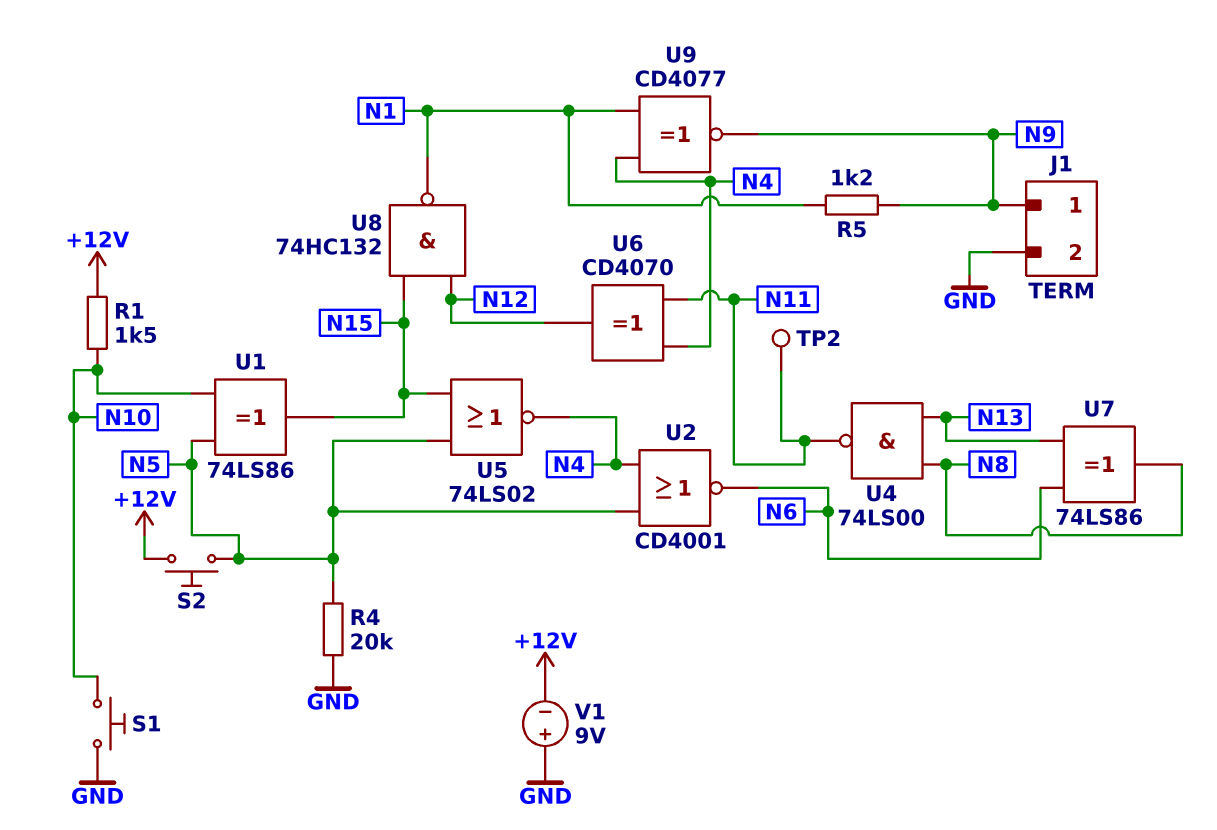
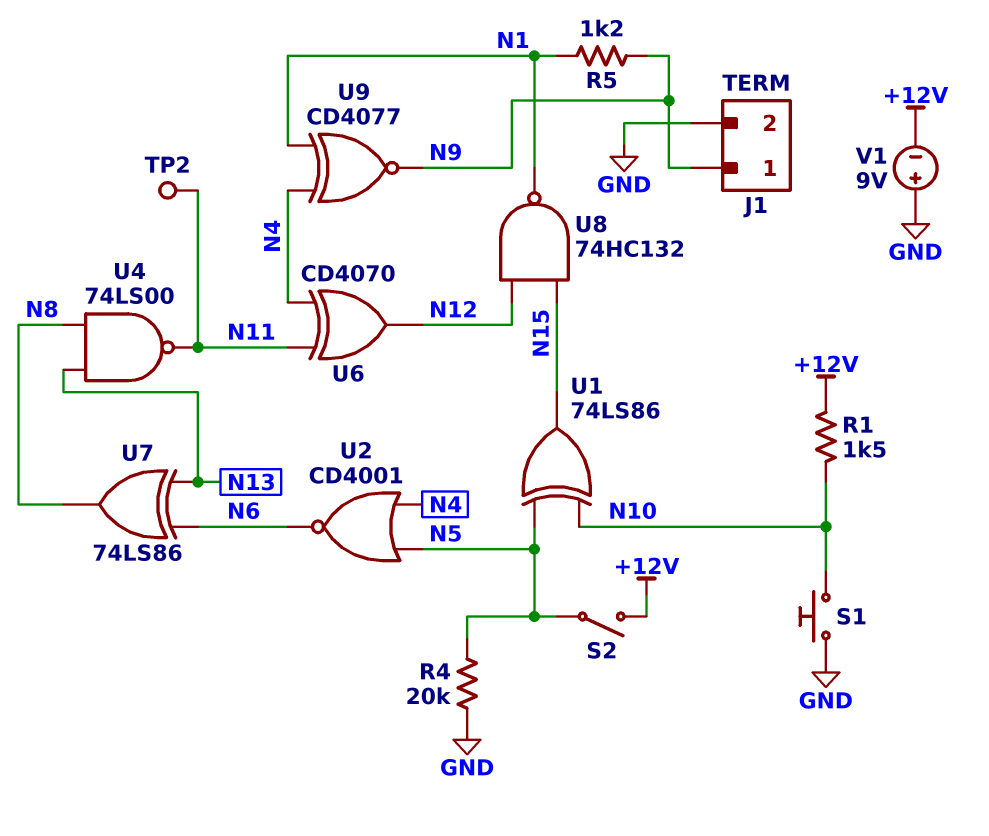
S2: button (+12V, N5) -> switch (+12V, N5)
U5: NOR 74LS02 (in N5, in N15, out N4) -> none

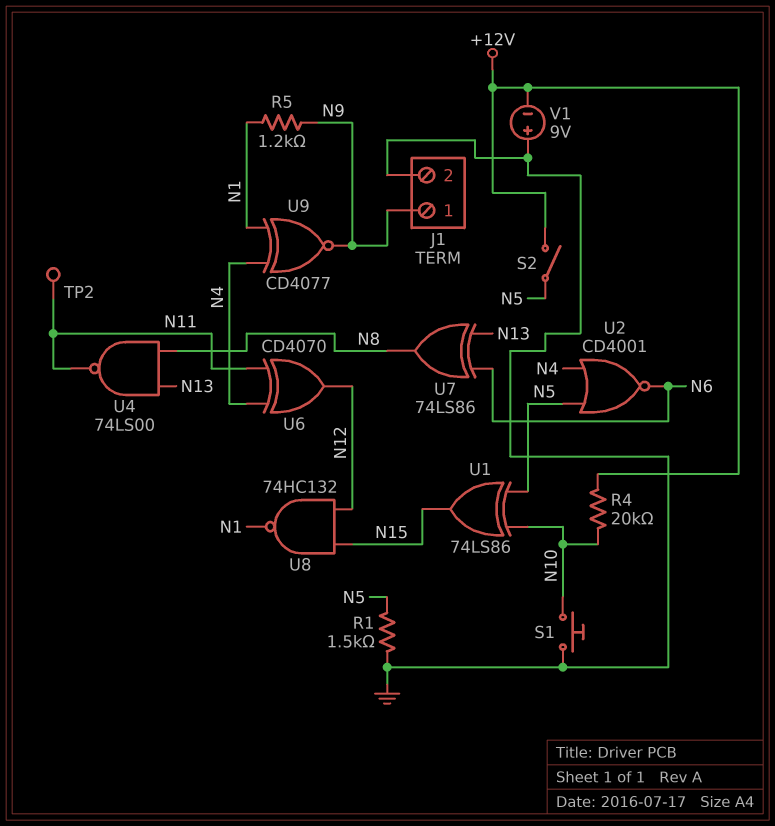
R1: 1.5k (+12V, N10) -> 1.5k (GND, N5)
R4: 20k (GND, N5) -> 20k (+12V, N10)

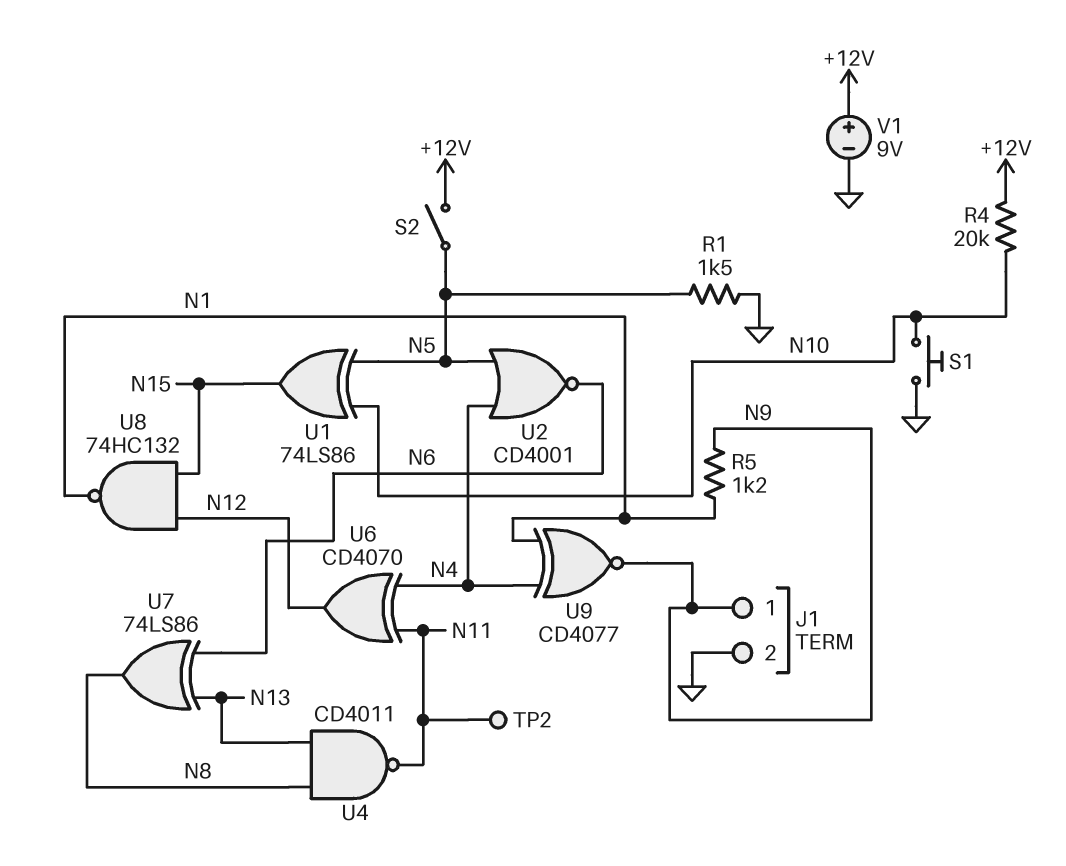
U4: NAND 74LS00 (in N8, in N13, out N11) -> NAND CD4011 (in N8, in N13, out N11)
V1: 9V (plus GND, minus +12V) -> 9V (plus +12V, minus GND)

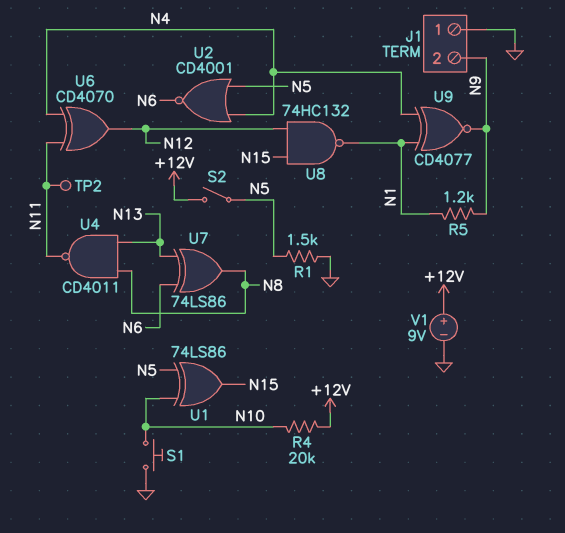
J1 pin 1: N9 -> GND
J1 pin 2: GND -> N9

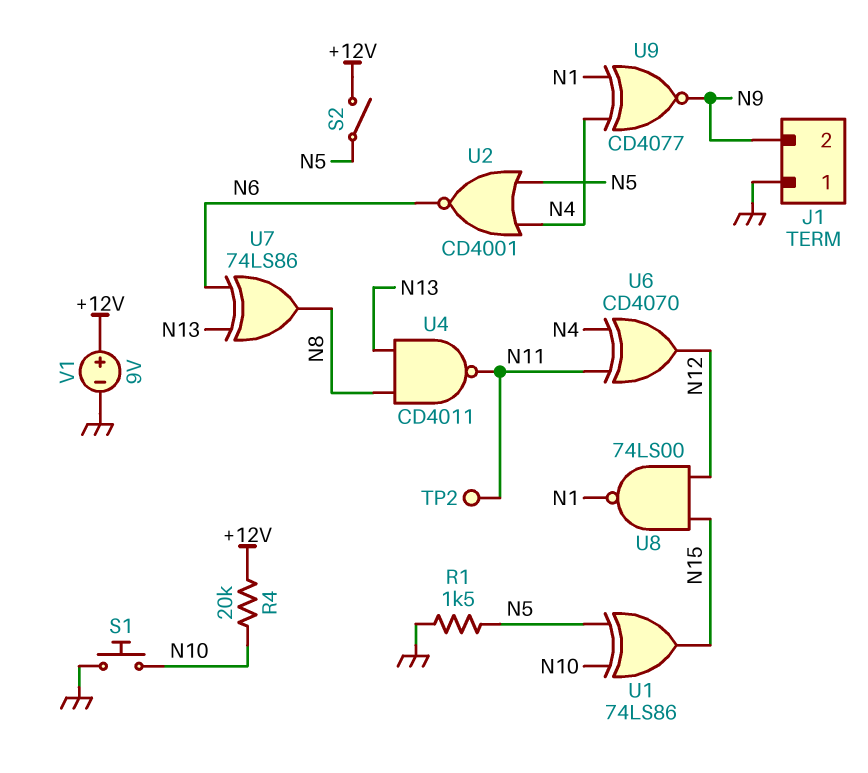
R5: 1.2k (N1, N9) -> none
U8: NAND 74HC132 (in N12, in N15, out N1) -> NAND 74LS00 (in N12, in N15, out N1)

